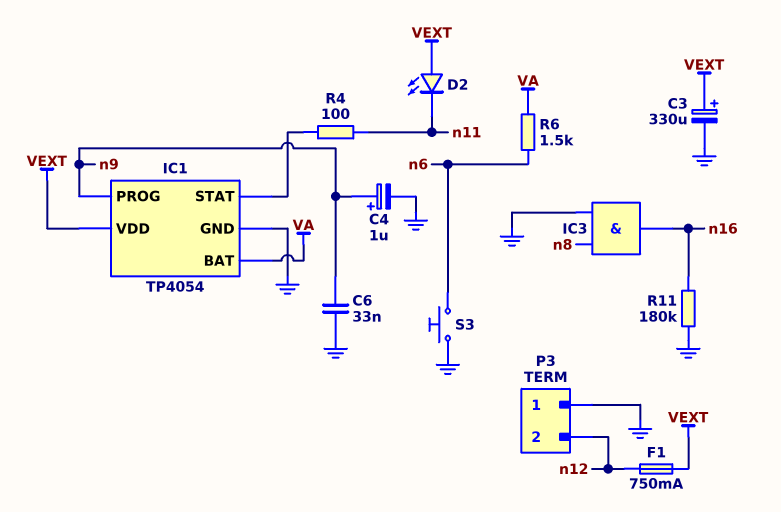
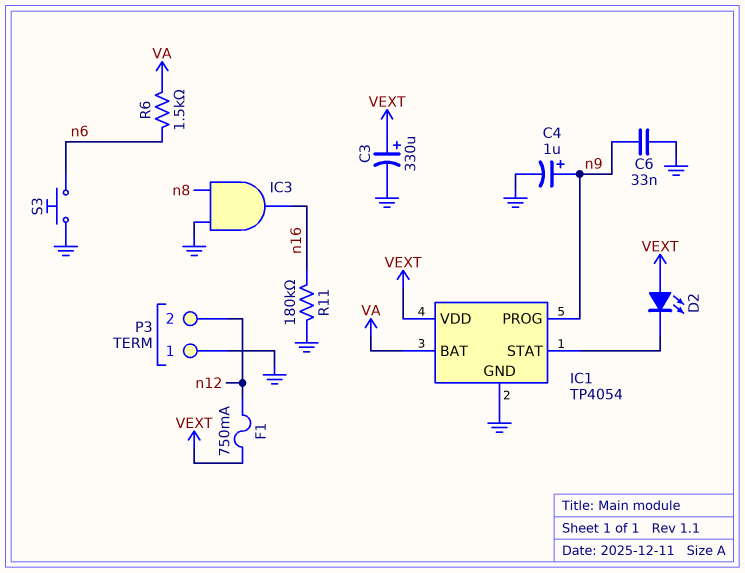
D2: LED (A VEXT, K n11) -> LED (A VEXT, K IC1/STAT)
R4: 100 (IC1/STAT, n11) -> none

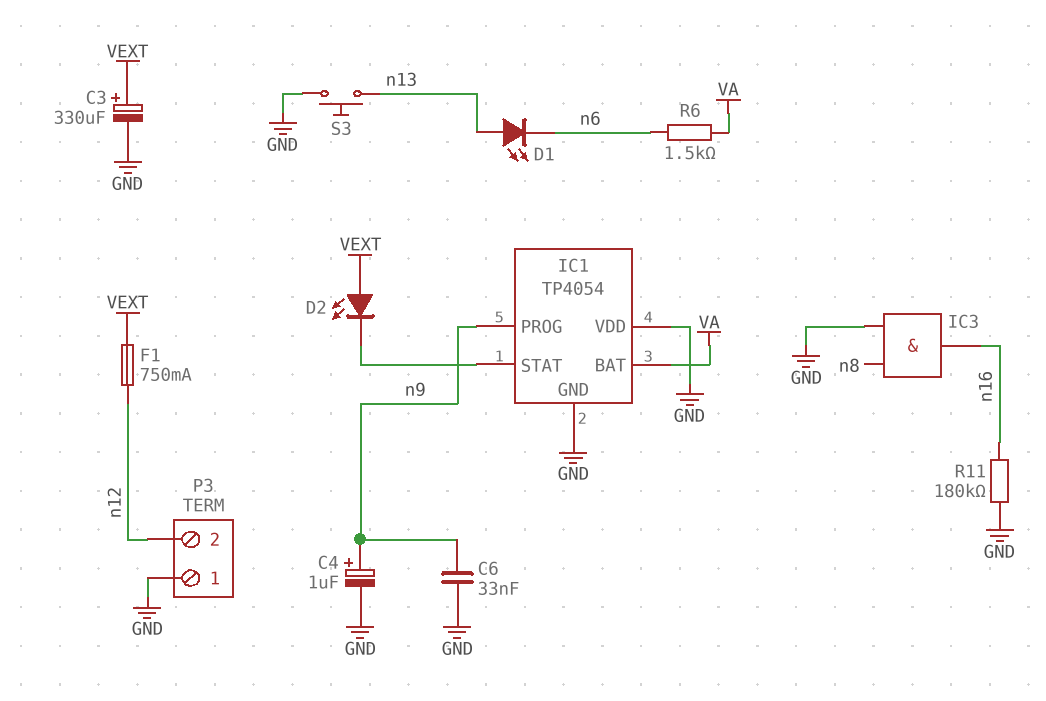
D1: none -> LED (A n13, K n6)
IC1 pin VDD: VEXT -> GND
S3: button (GND, n6) -> button (GND, n13)

